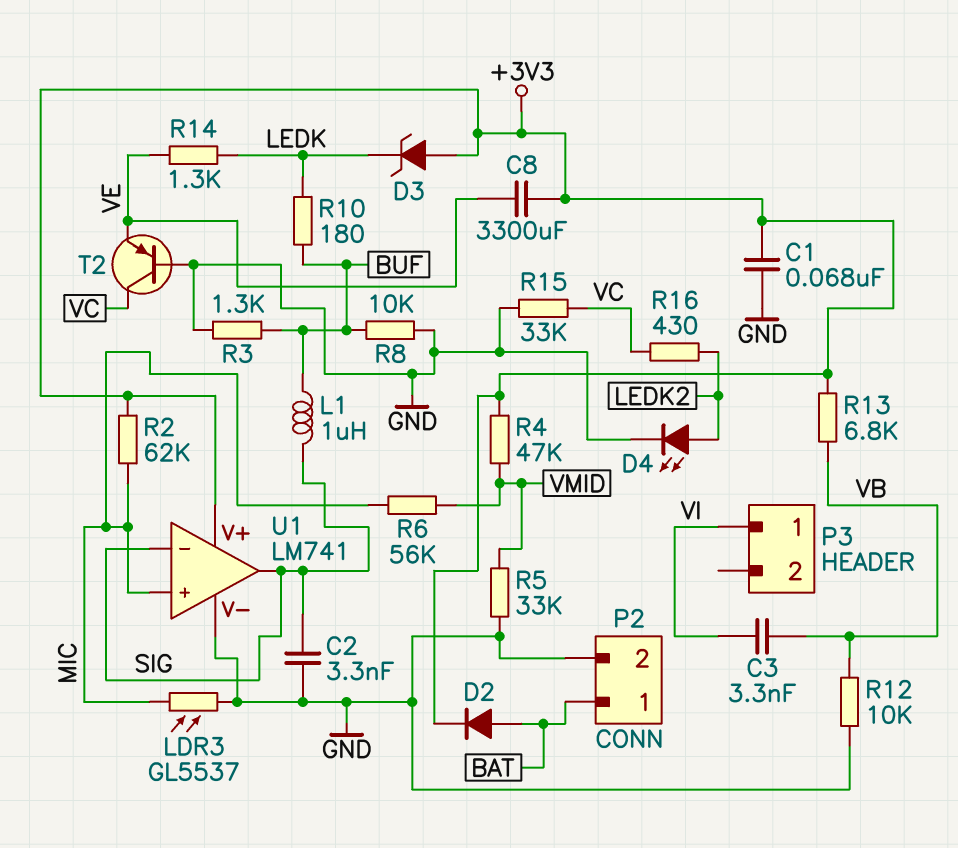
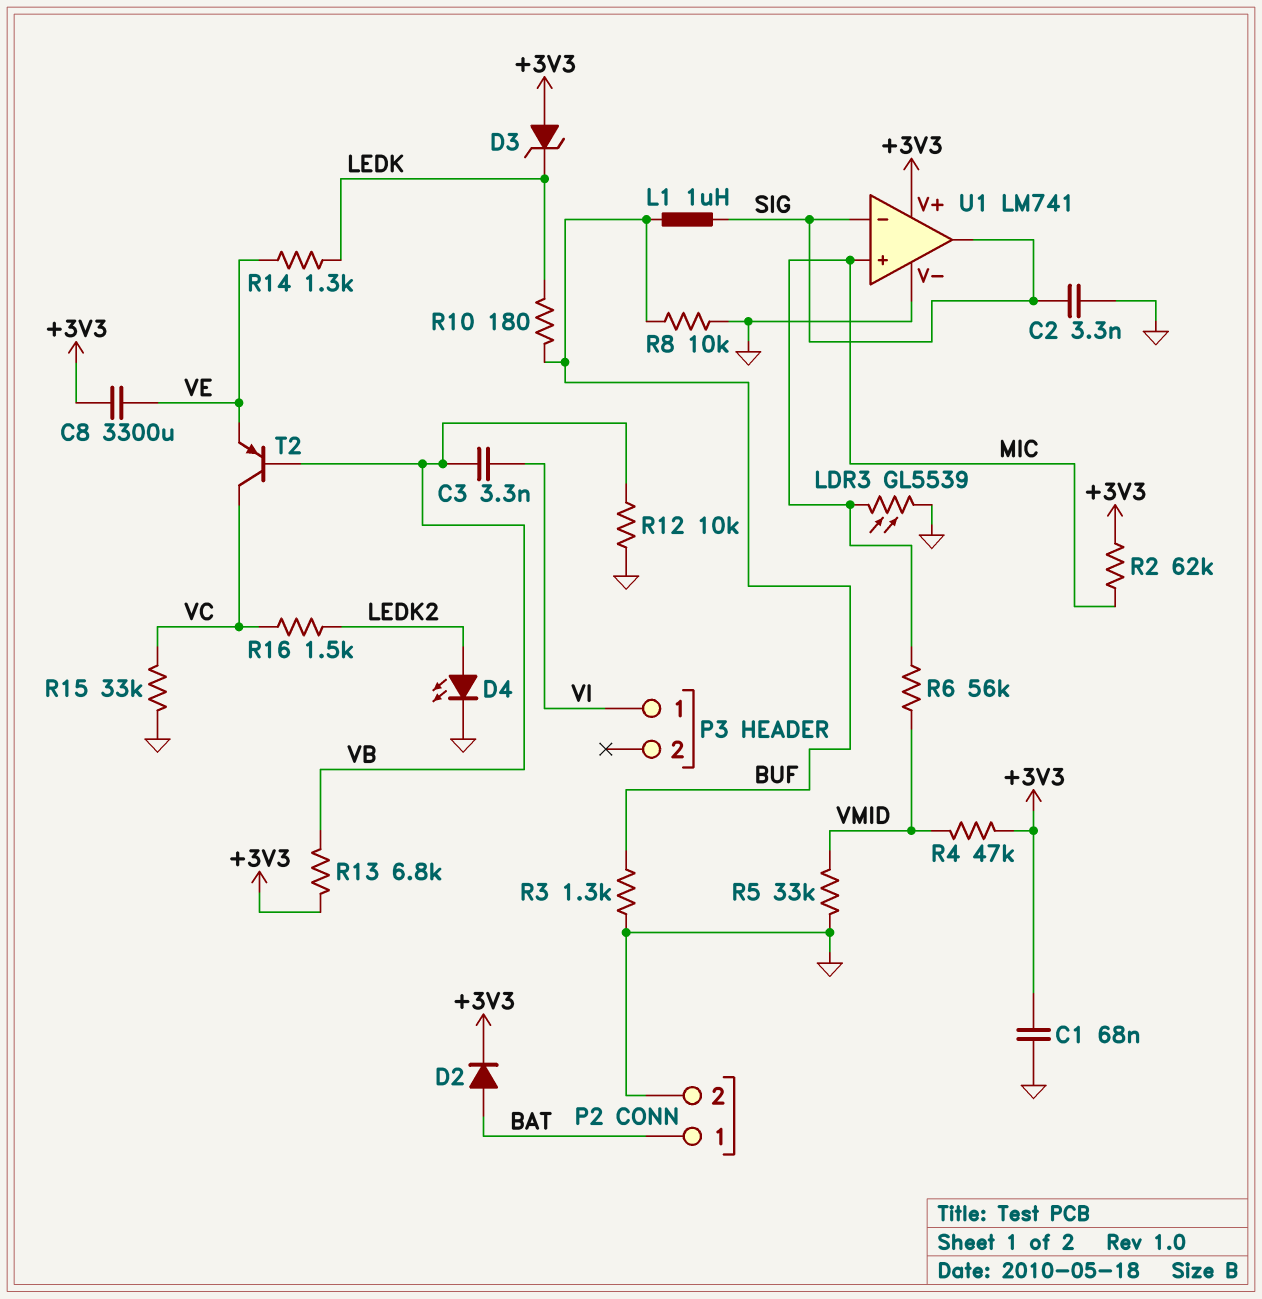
LDR3: GL5537 (GND, MIC) -> GL5539 (GND, MIC)
R16: 430 (LEDK2, VC) -> 1.5k (LEDK2, VC)
T2: PNP (B GND, C VC, E VE) -> PNP (B VB, C VC, E VE)

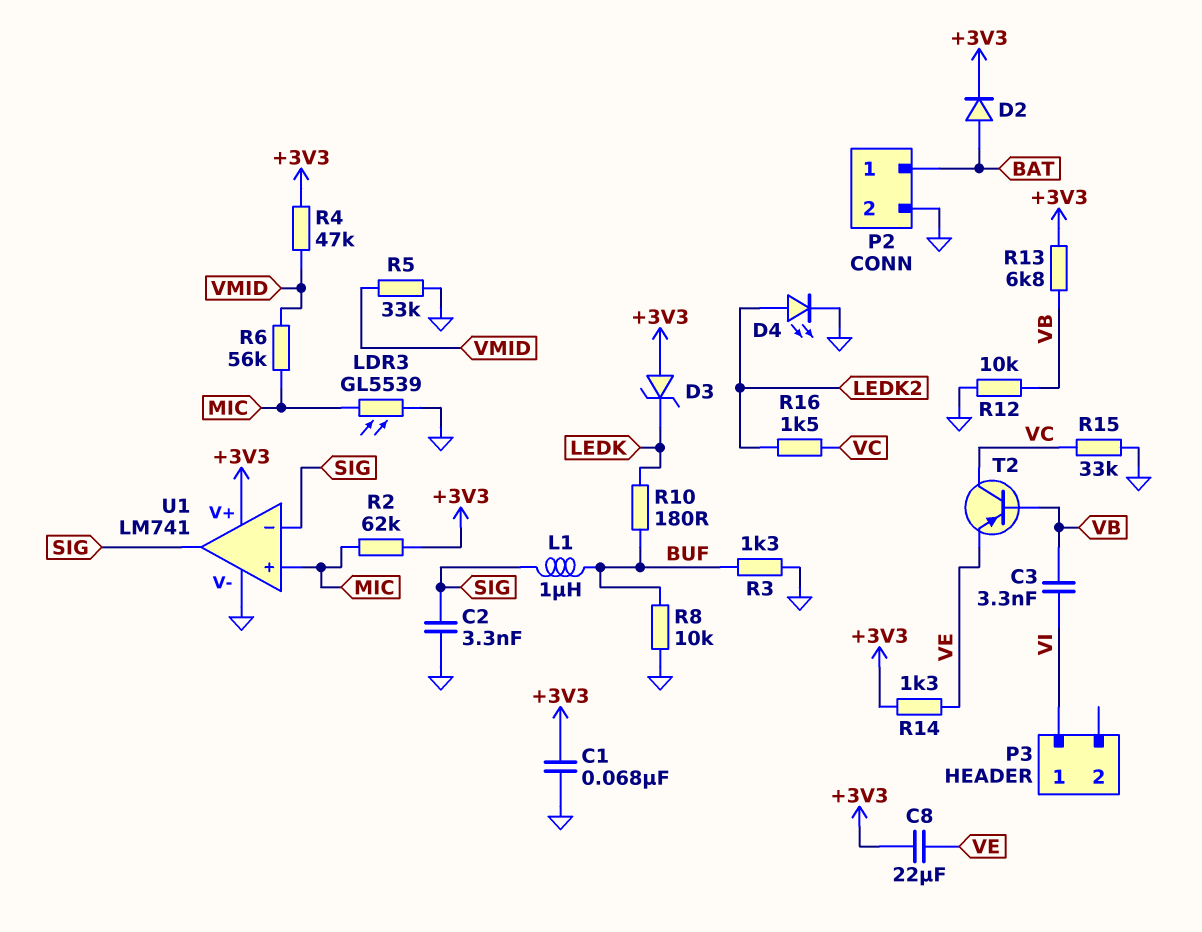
C8: 3300uF (+3V3, VE) -> 22uF (+3V3, VE)
R14: 1.3k (LEDK, VE) -> 1.3k (+3V3, VE)

